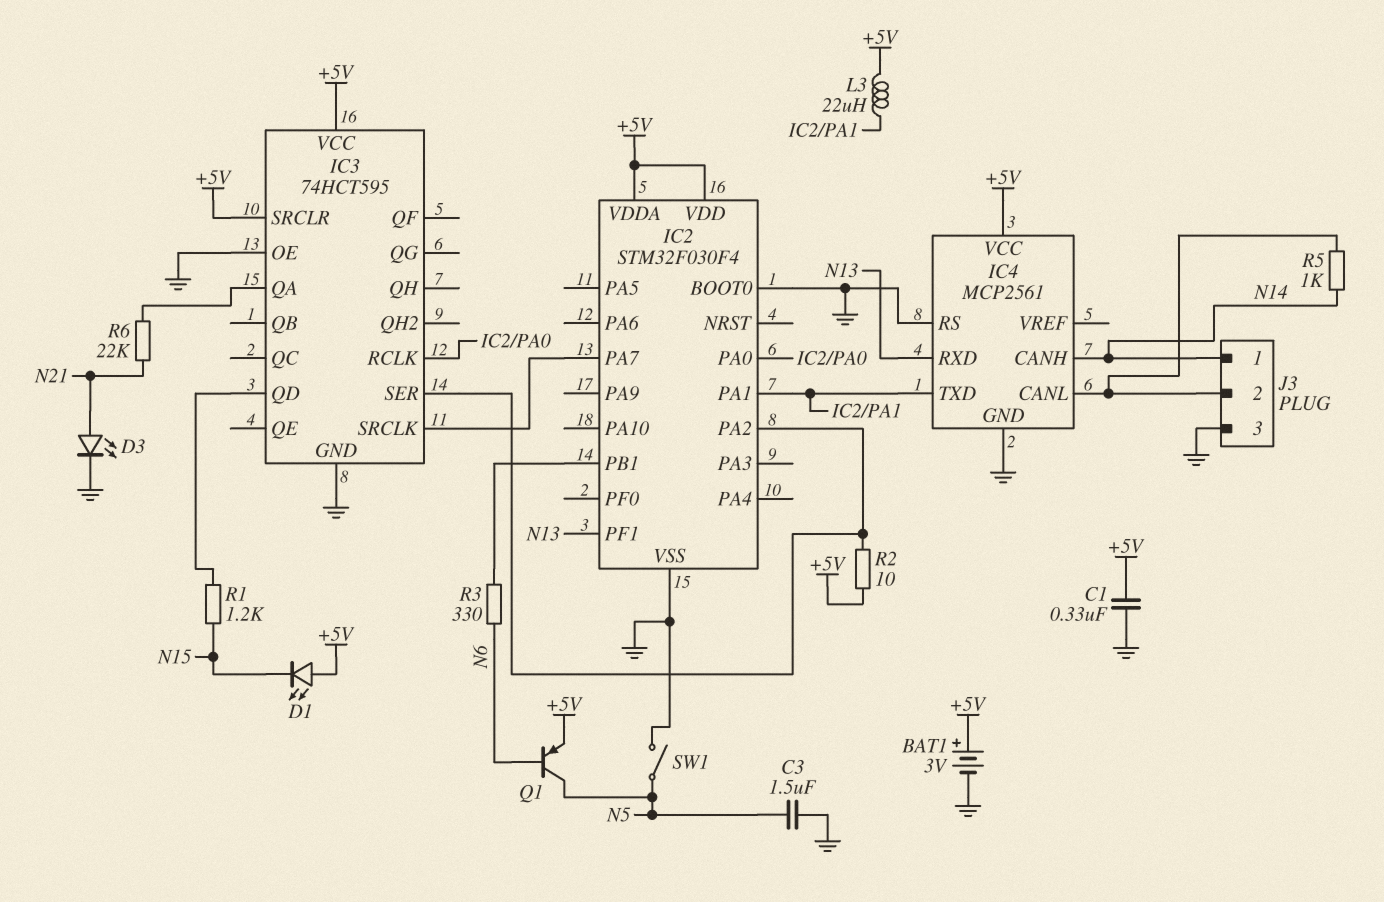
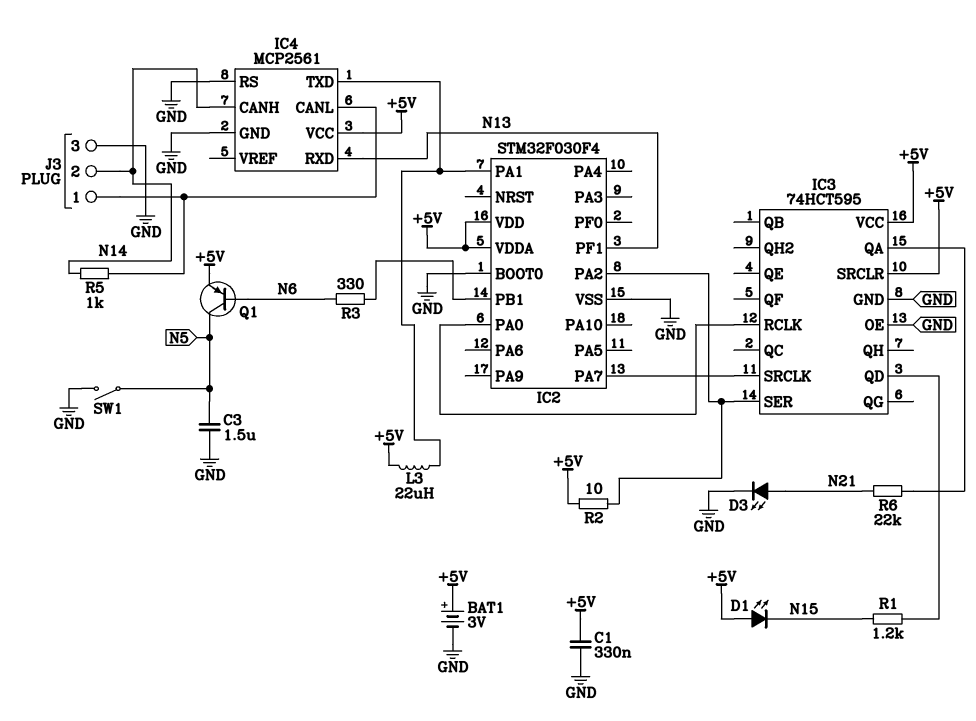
J3 pin 1: N14 -> IC4/CANL
J3 pin 2: IC4/CANL -> N14

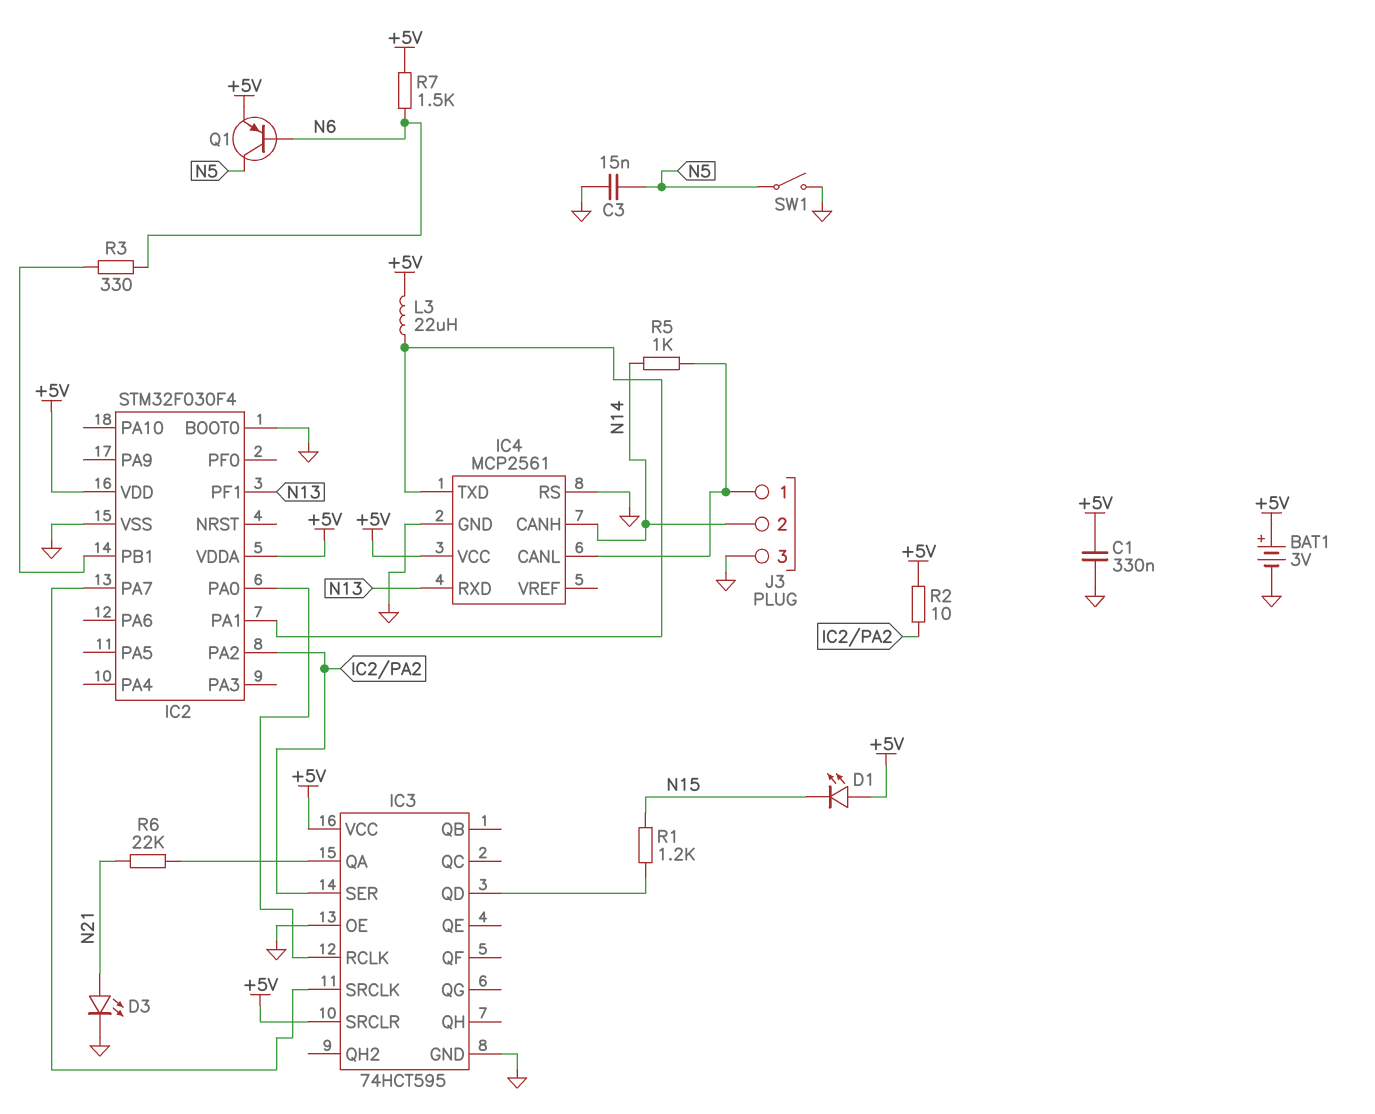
C3: 1.5uF (GND, N5) -> 15nF (GND, N5)
R7: none -> 1.5k (+5V, N6)

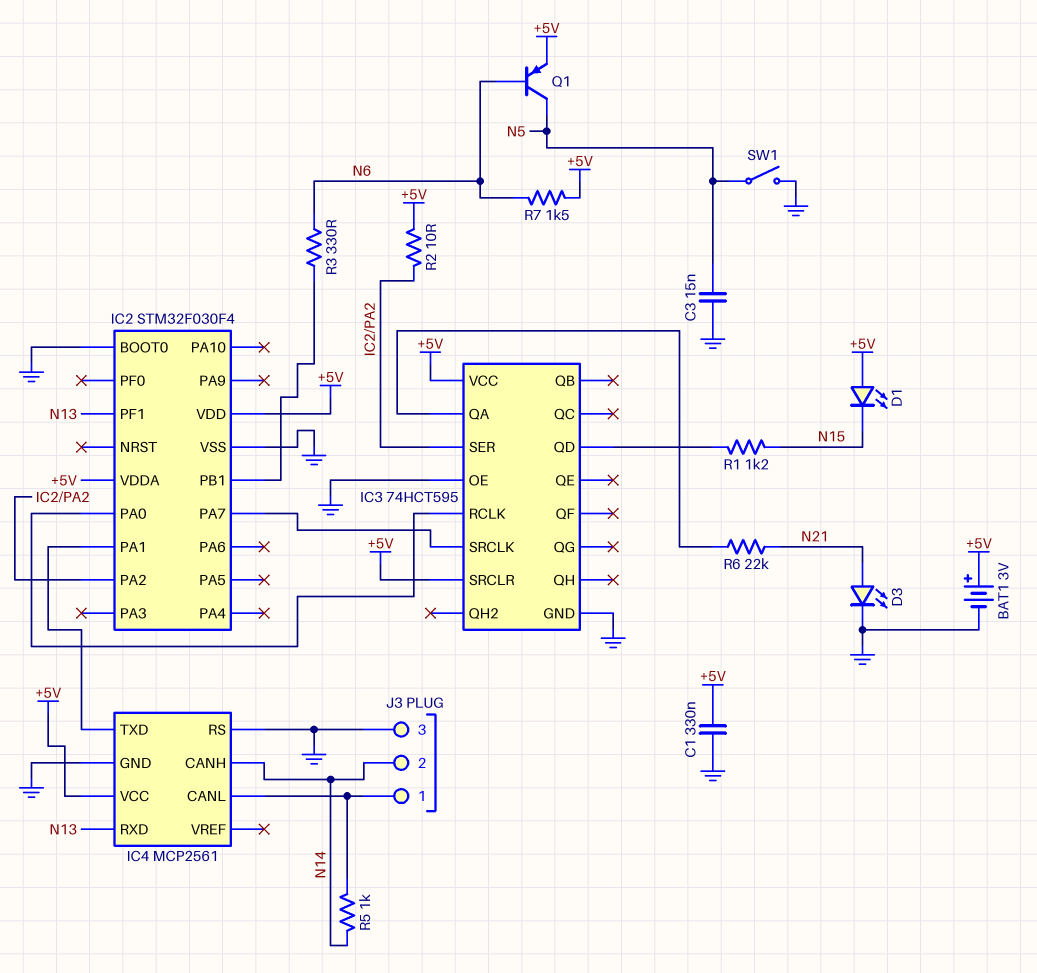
L3: 22uH (+5V, IC2/PA1) -> none

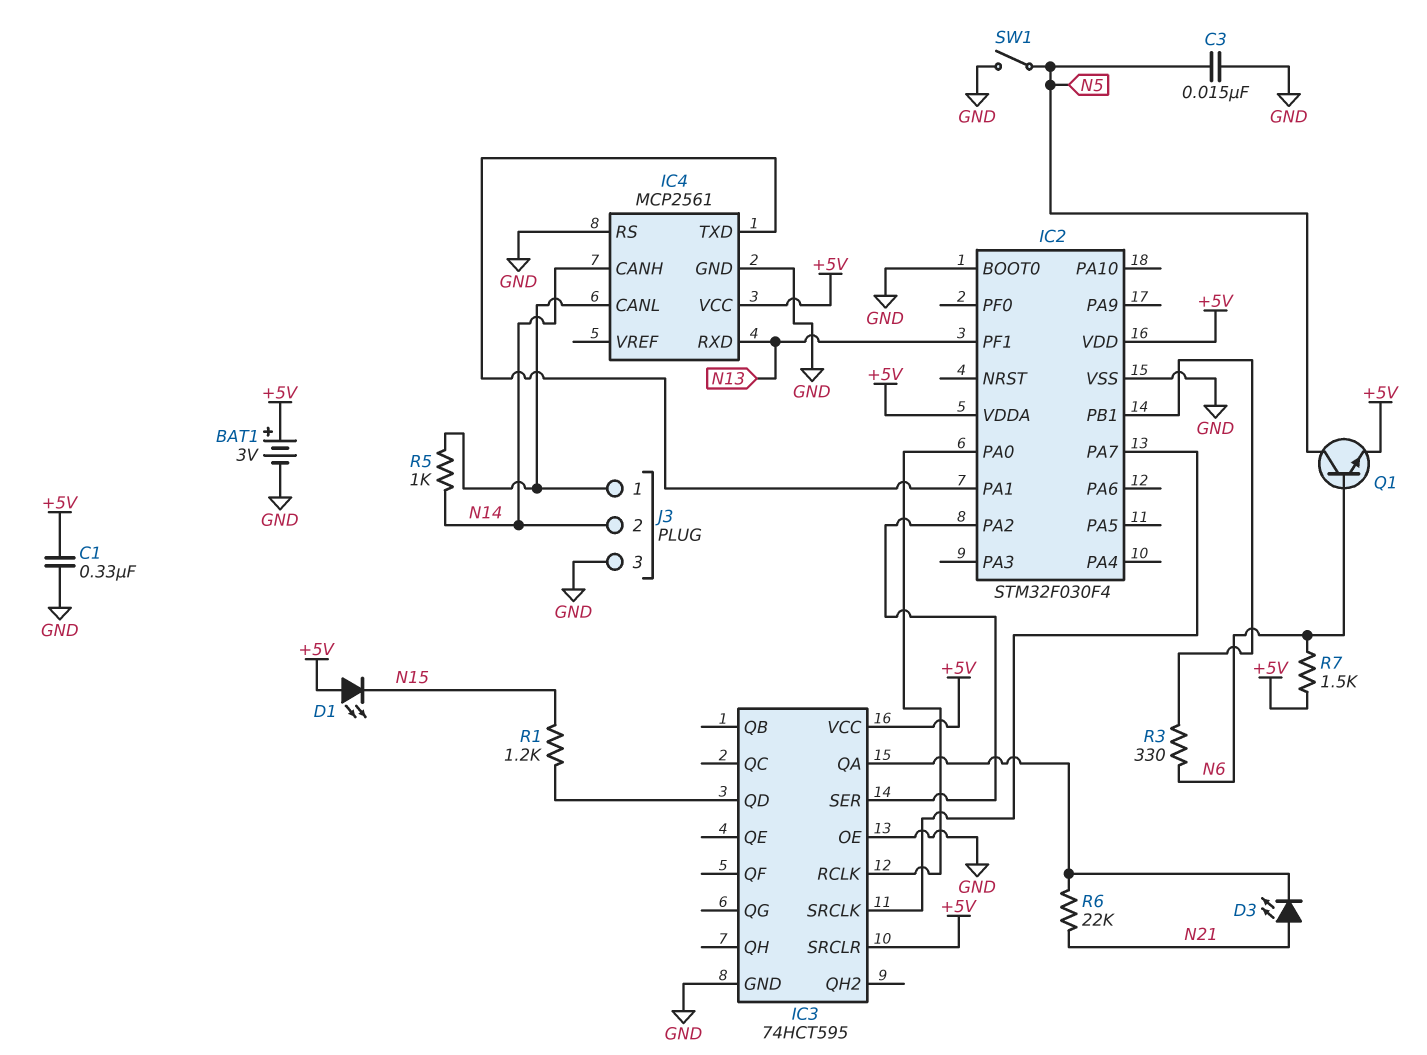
D3: LED (A N21, K GND) -> LED (A N21, K IC3/QA)
Q1: PNP (B N6, C N5, E +5V) -> NPN (B N6, C N5, E +5V)
R2: 10 (+5V, IC2/PA2) -> none

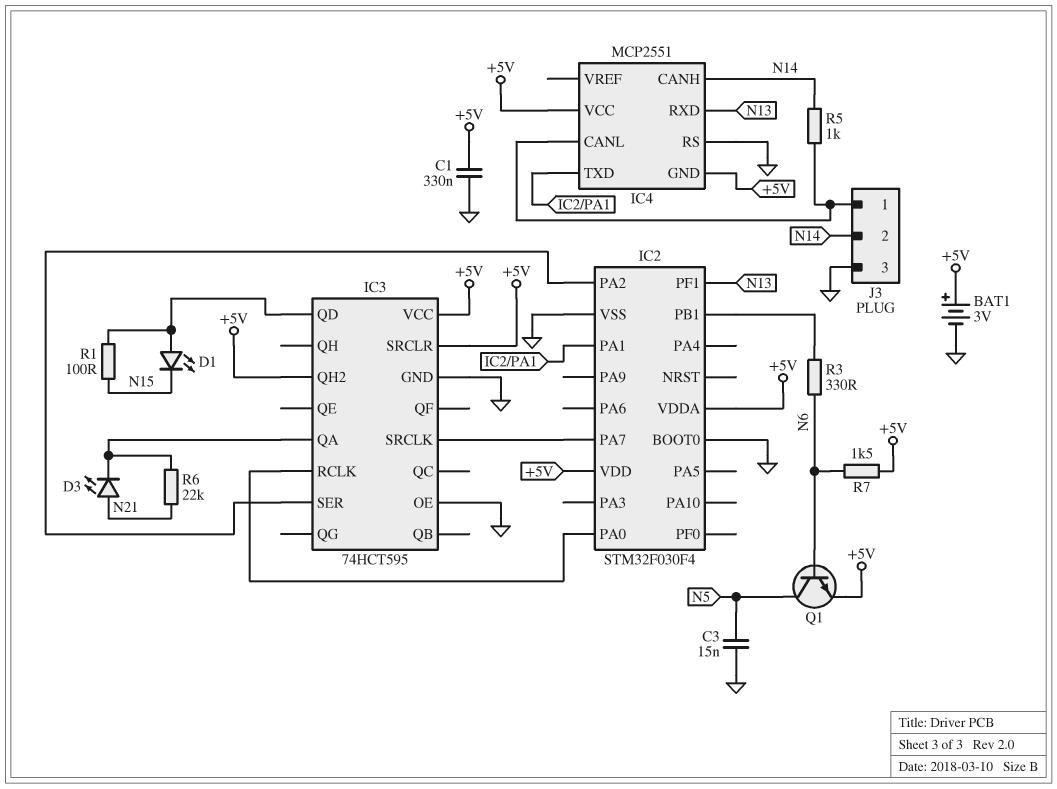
D1: LED (A +5V, K N15) -> LED (A IC3/QD, K N15)
IC3 pin QH2: none -> +5V
IC4: MCP2561 -> MCP2551
IC4 pin GND: GND -> +5V
R1: 1.2k (IC3/QD, N15) -> 100 (IC3/QD, N15)
SW1: switch (GND, N5) -> none

